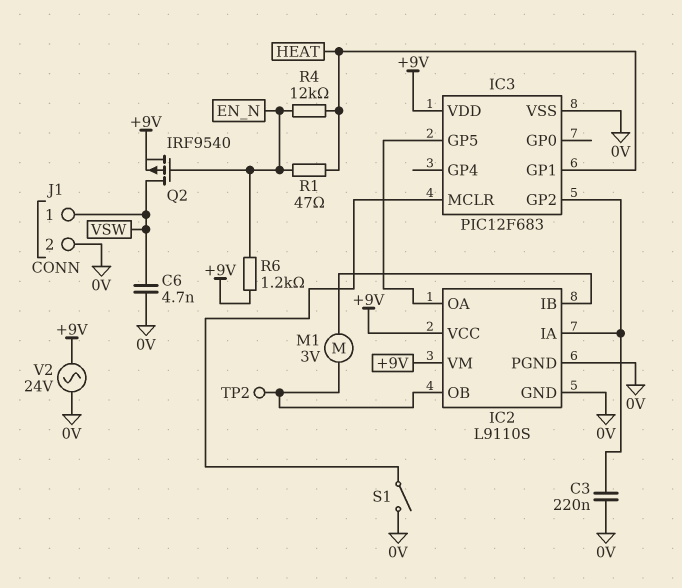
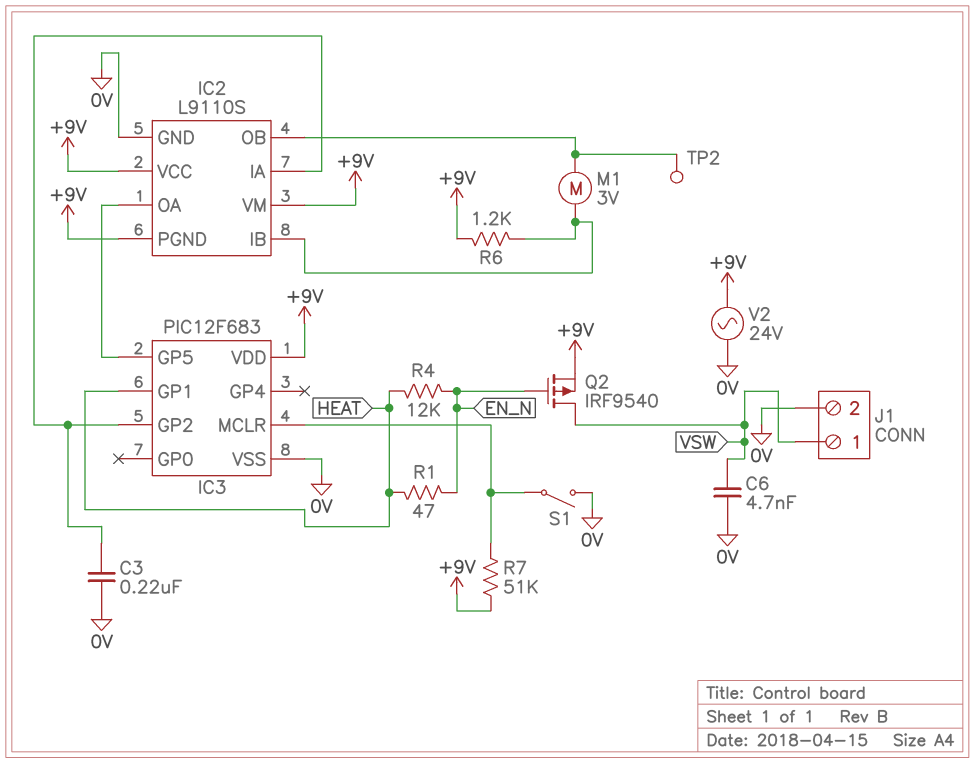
IC2 pin PGND: 0V -> +9V
R6: 1.2k (+9V, EN_N) -> 1.2k (+9V, IC2/IB)
R7: none -> 51k (+9V, IC3/MCLR)

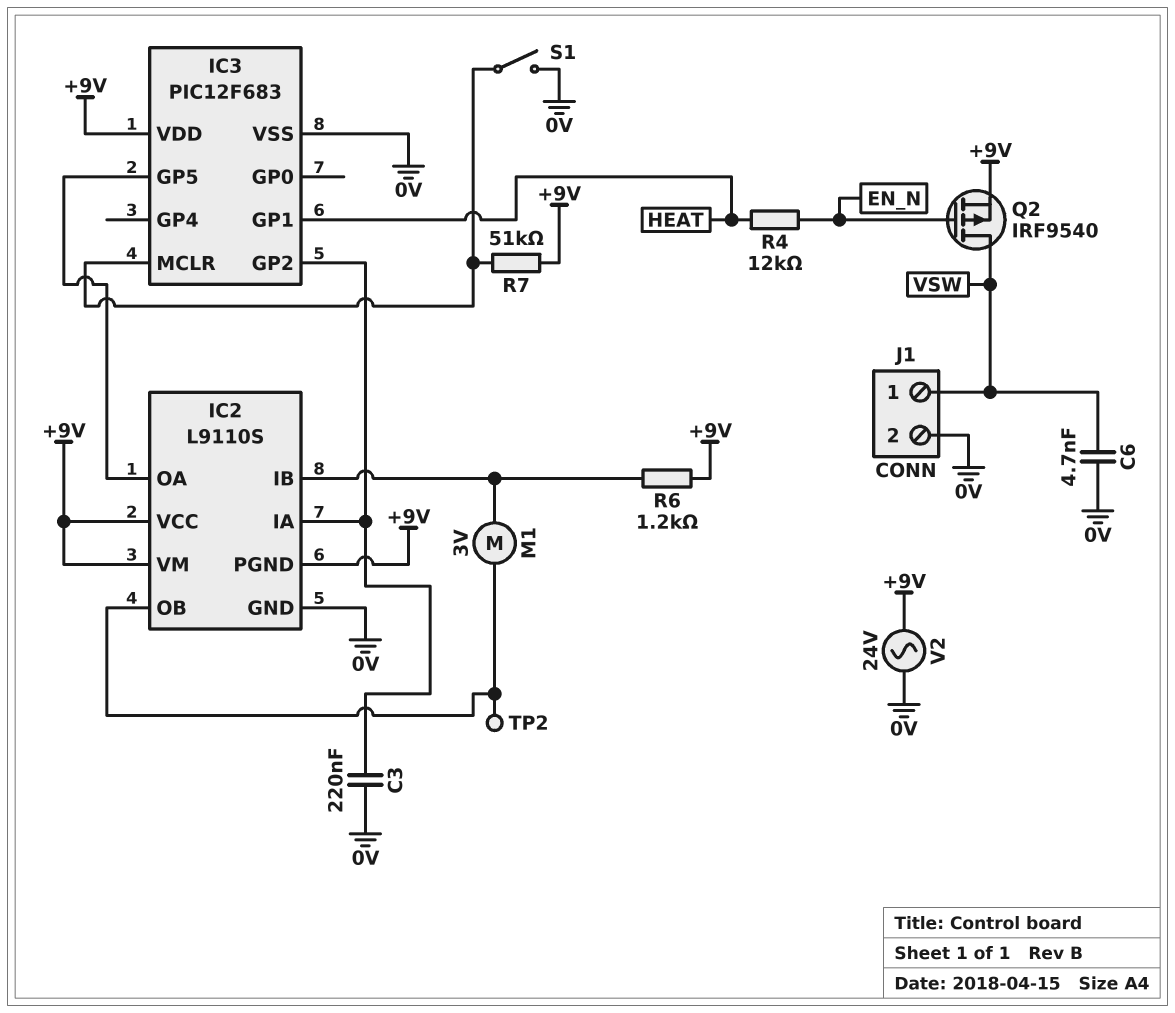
R1: 47 (EN_N, HEAT) -> none

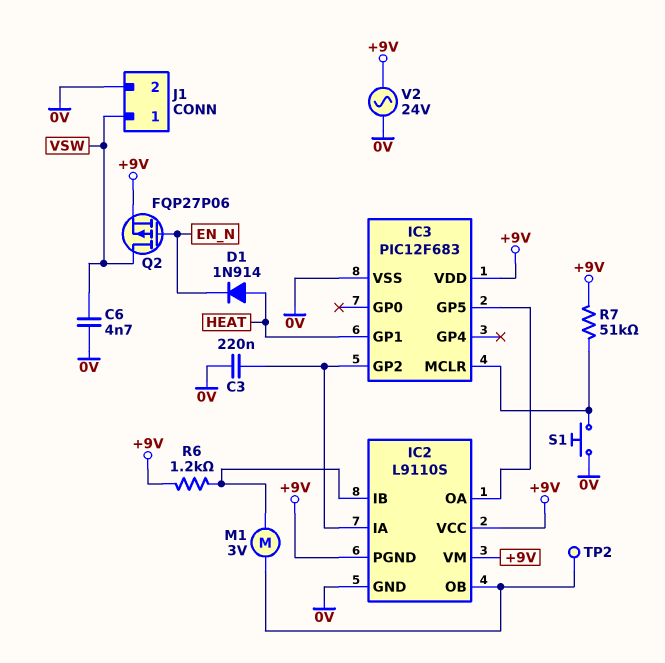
D1: none -> diode 1N914 (A HEAT, K EN_N)
Q2: PMOS IRF9540 (G EN_N, D VSW, S +9V) -> PMOS FQP27P06 (G EN_N, D VSW, S +9V)
R4: 12k (EN_N, HEAT) -> none
S1: switch (0V, IC3/MCLR) -> button (0V, IC3/MCLR)

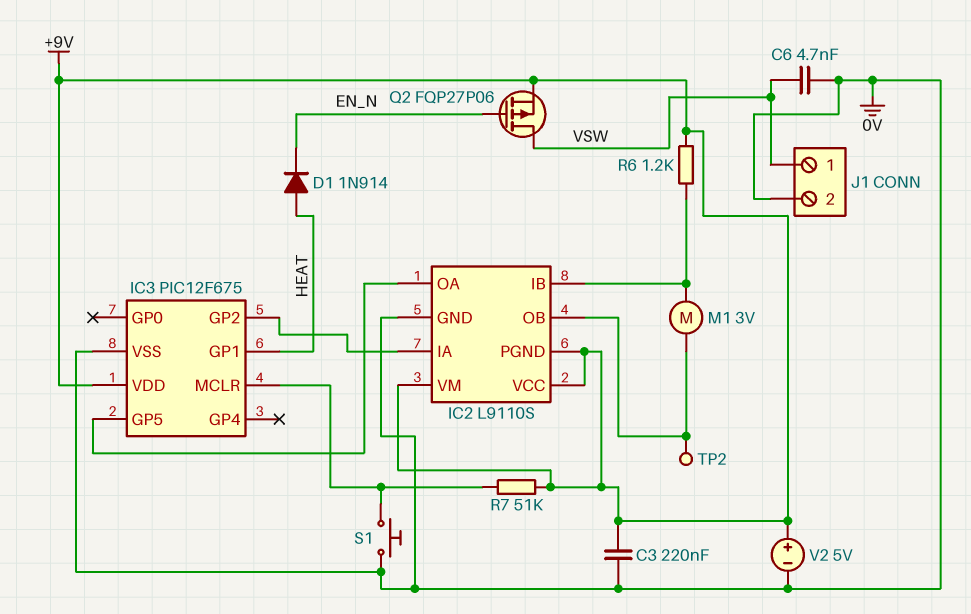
C3: 220nF (0V, IC2/IA) -> 220nF (+9V, 0V)
IC3: PIC12F683 -> PIC12F675
V2: AC 24V (+9V, 0V) -> 5V (plus +9V, minus 0V)

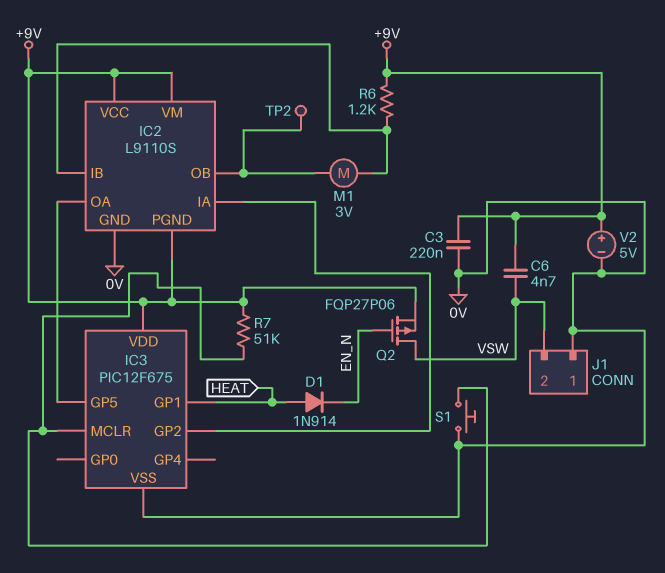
C6: 4.7nF (0V, VSW) -> 4.7nF (+9V, VSW)
J1 pin 1: VSW -> 0V
J1 pin 2: 0V -> VSW

